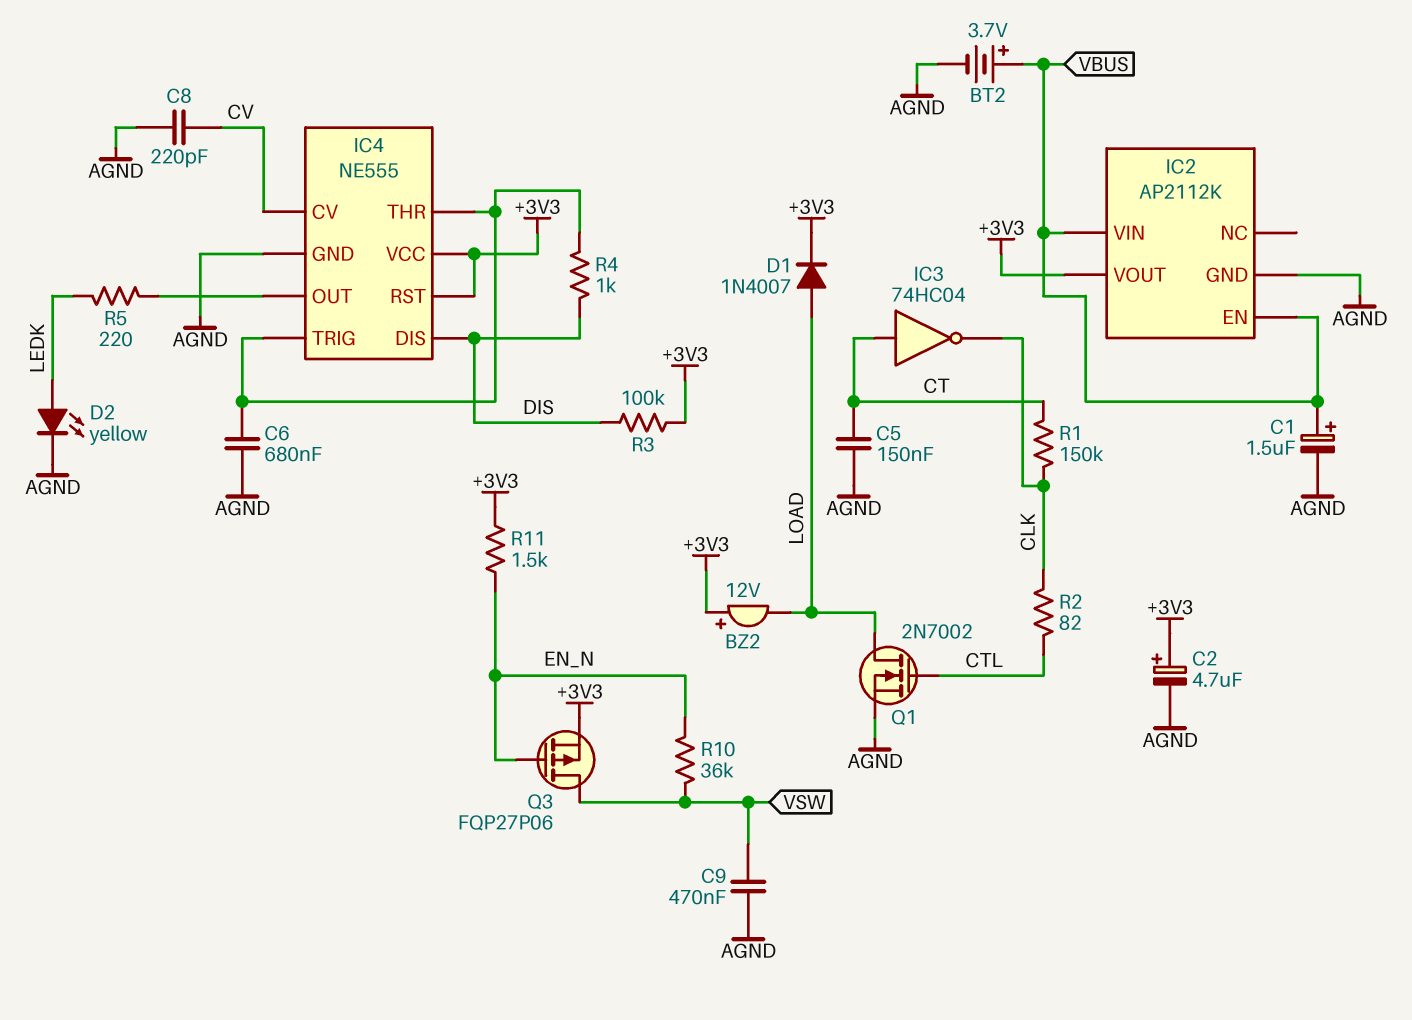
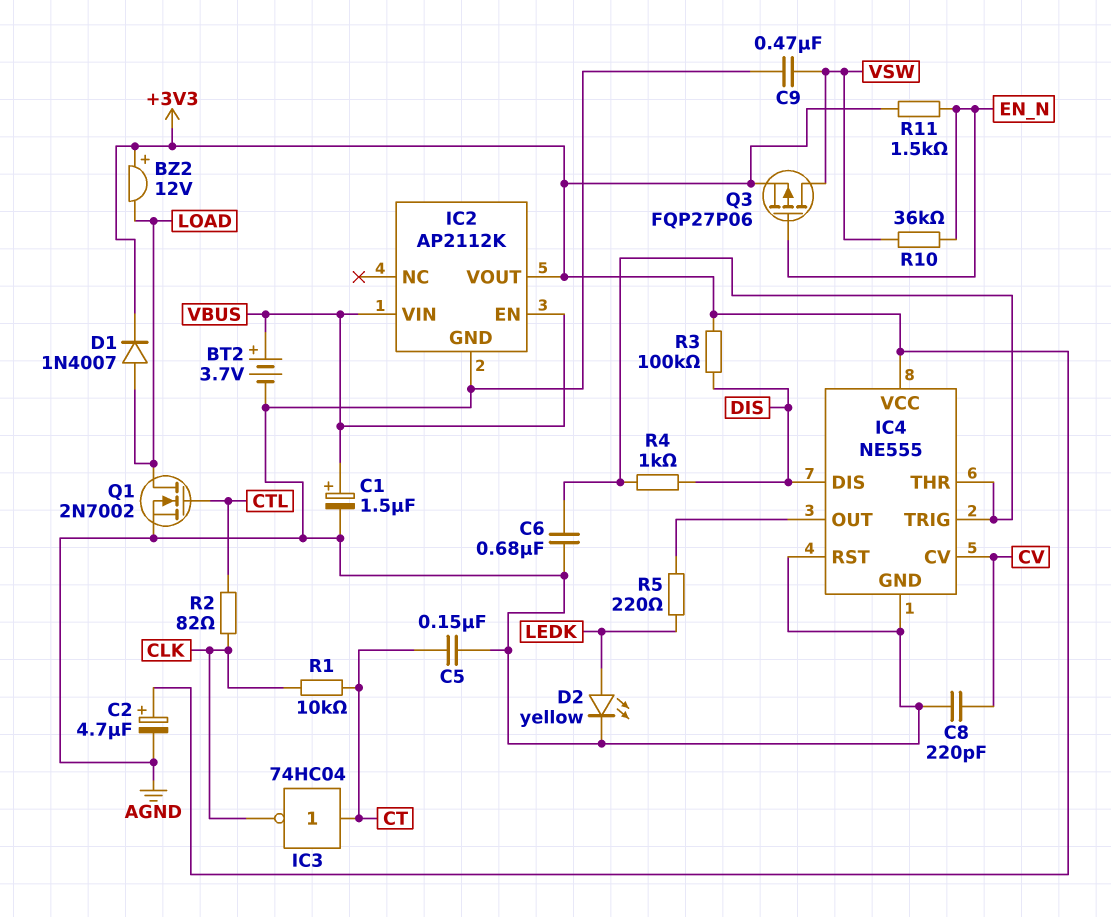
IC4 pin RST: +3V3 -> AGND
R1: 150k (CLK, CT) -> 10k (CLK, CT)

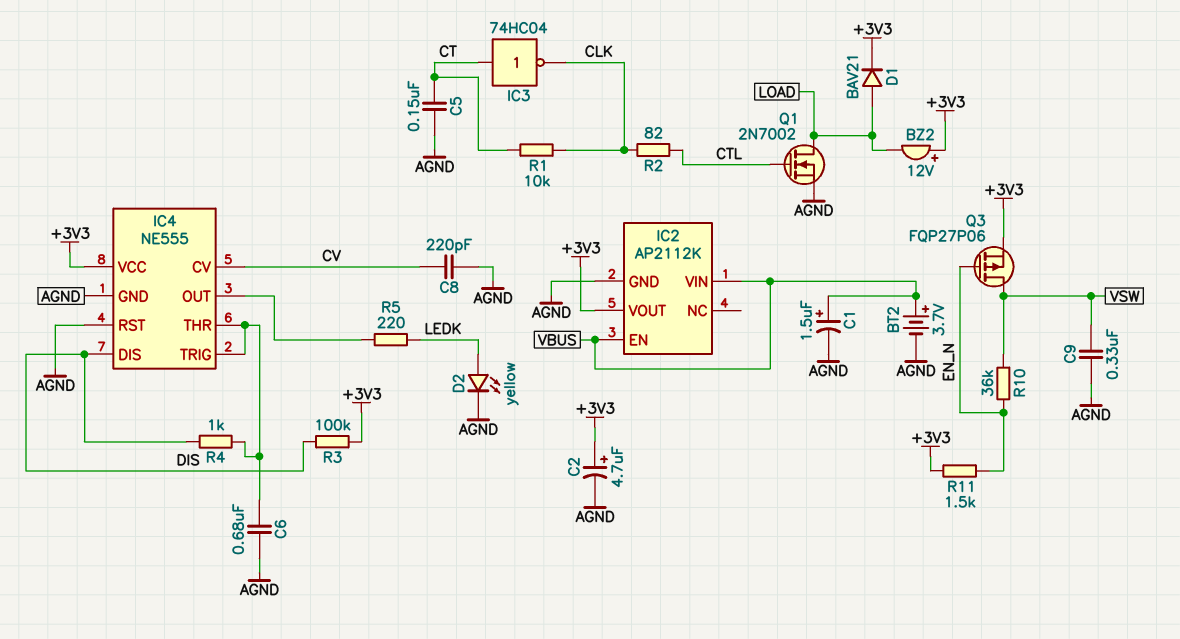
C9: 470nF (AGND, VSW) -> 330nF (AGND, VSW)
D1: diode 1N4007 (A LOAD, K +3V3) -> diode BAV21 (A LOAD, K +3V3)

